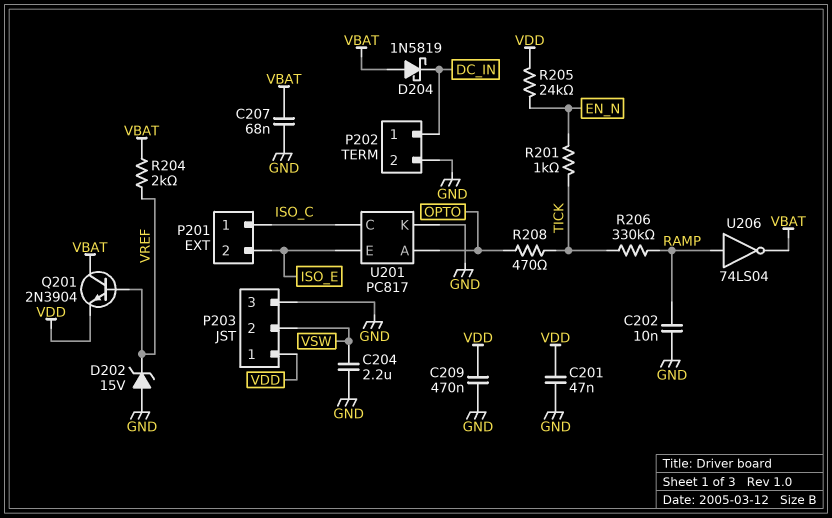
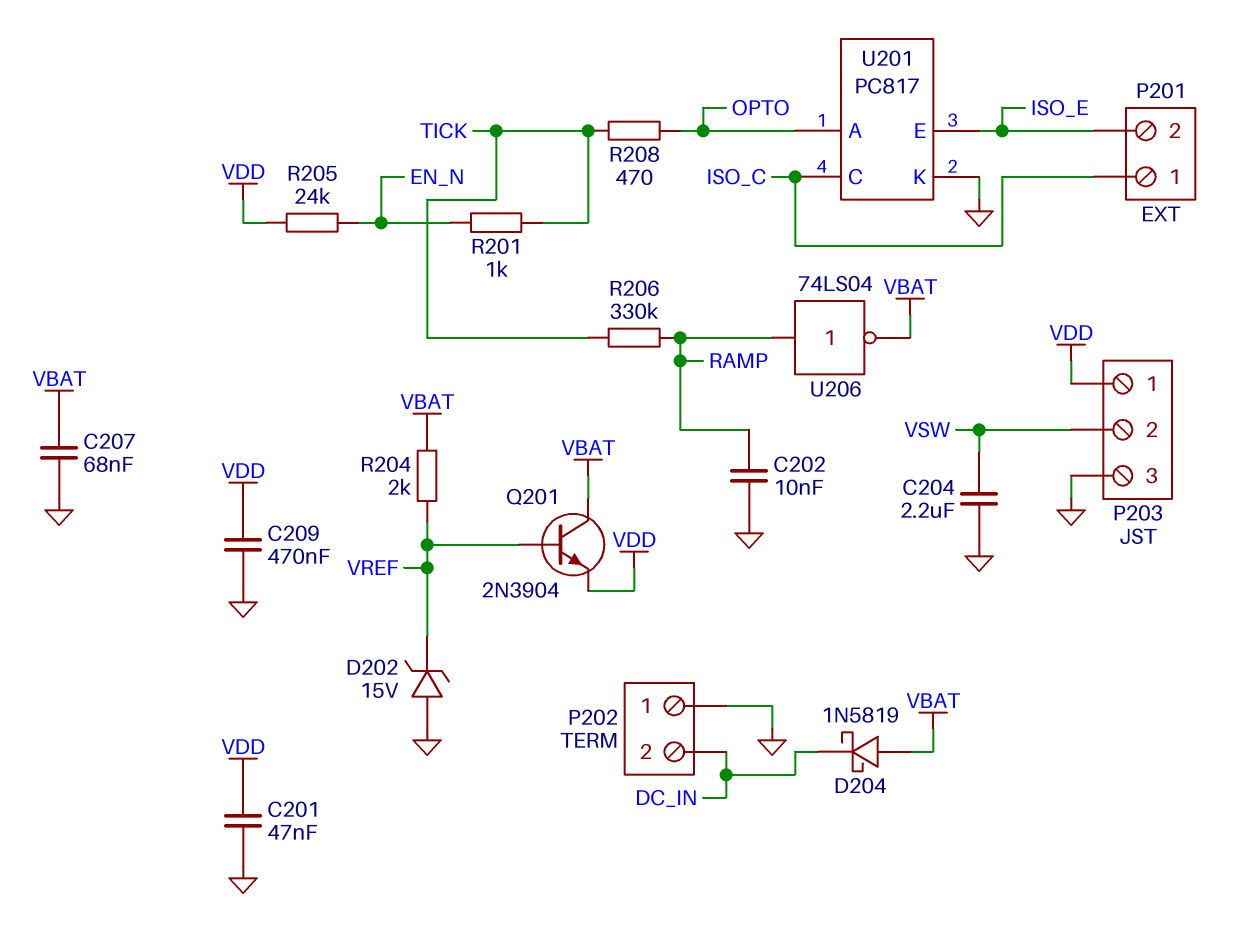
P202 pin 1: DC_IN -> GND
P202 pin 2: GND -> DC_IN

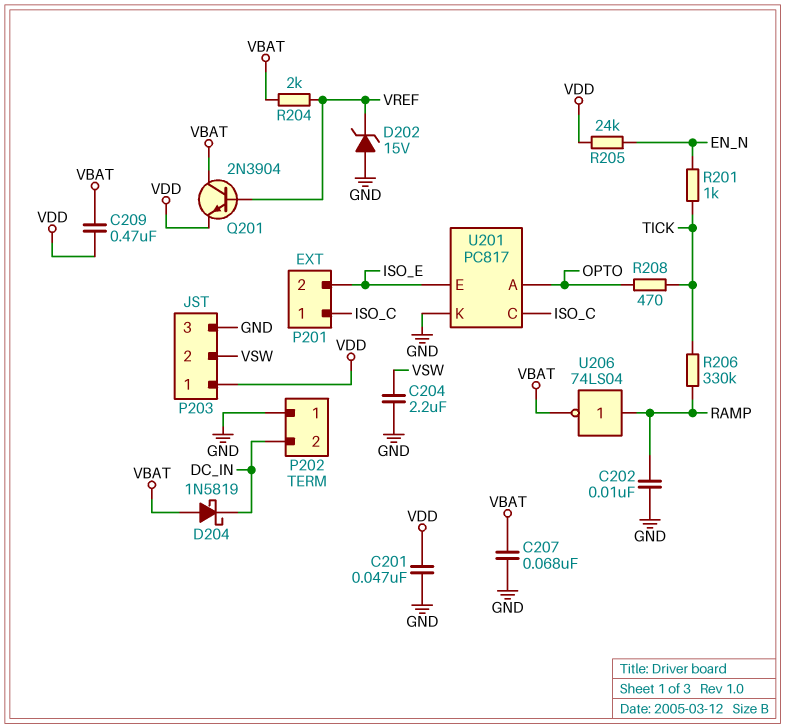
C209: 470nF (GND, VDD) -> 470nF (VBAT, VDD)

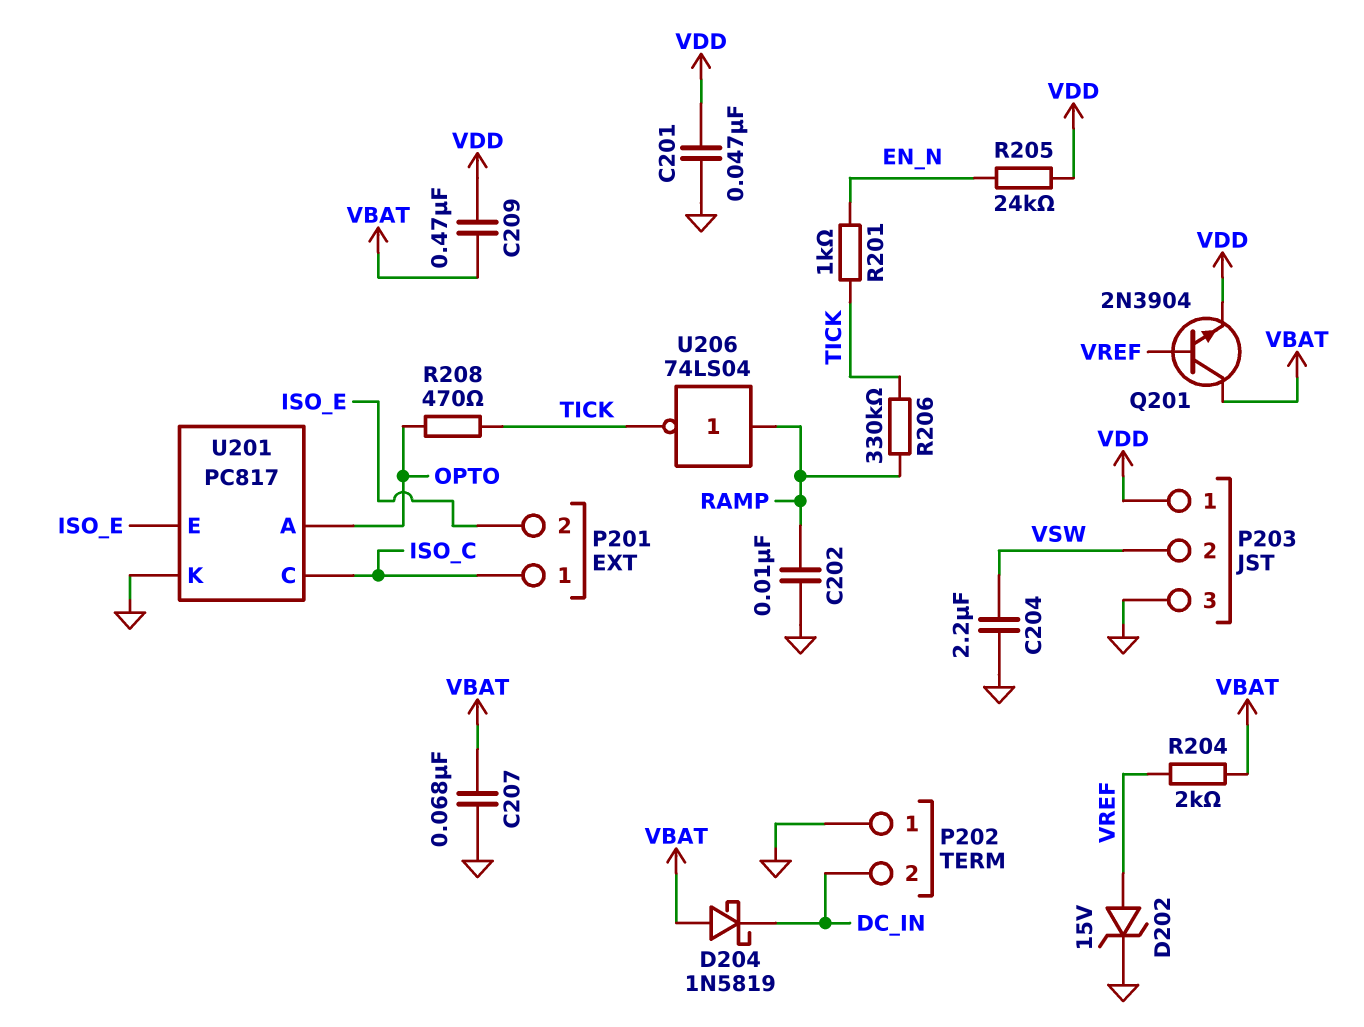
D202: zener 15V (A GND, K VREF) -> zener 15V (A VREF, K GND)
U206: NOT 74LS04 (in RAMP, out VBAT) -> NOT 74LS04 (in RAMP, out TICK)

